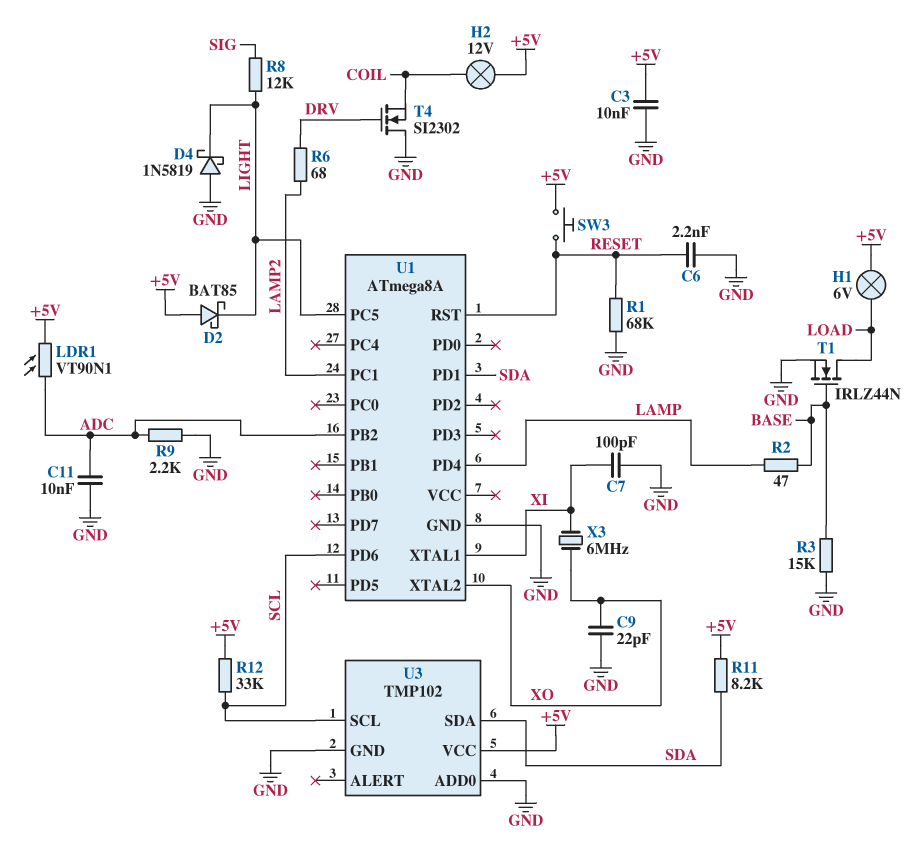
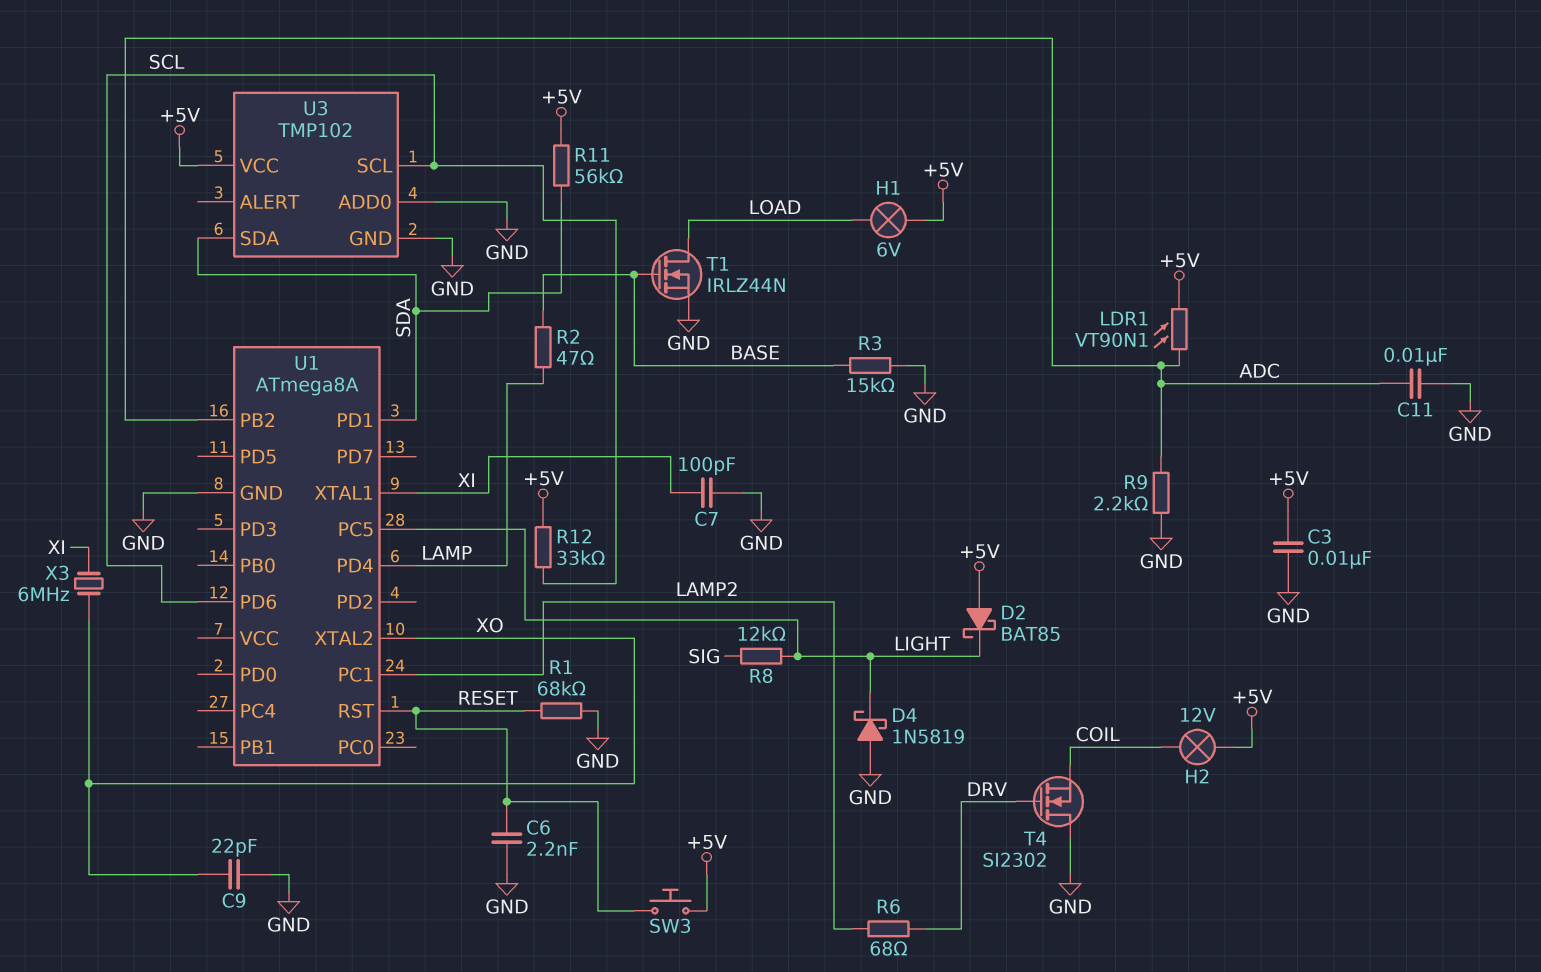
R11: 8.2k (+5V, SDA) -> 56k (+5V, SDA)

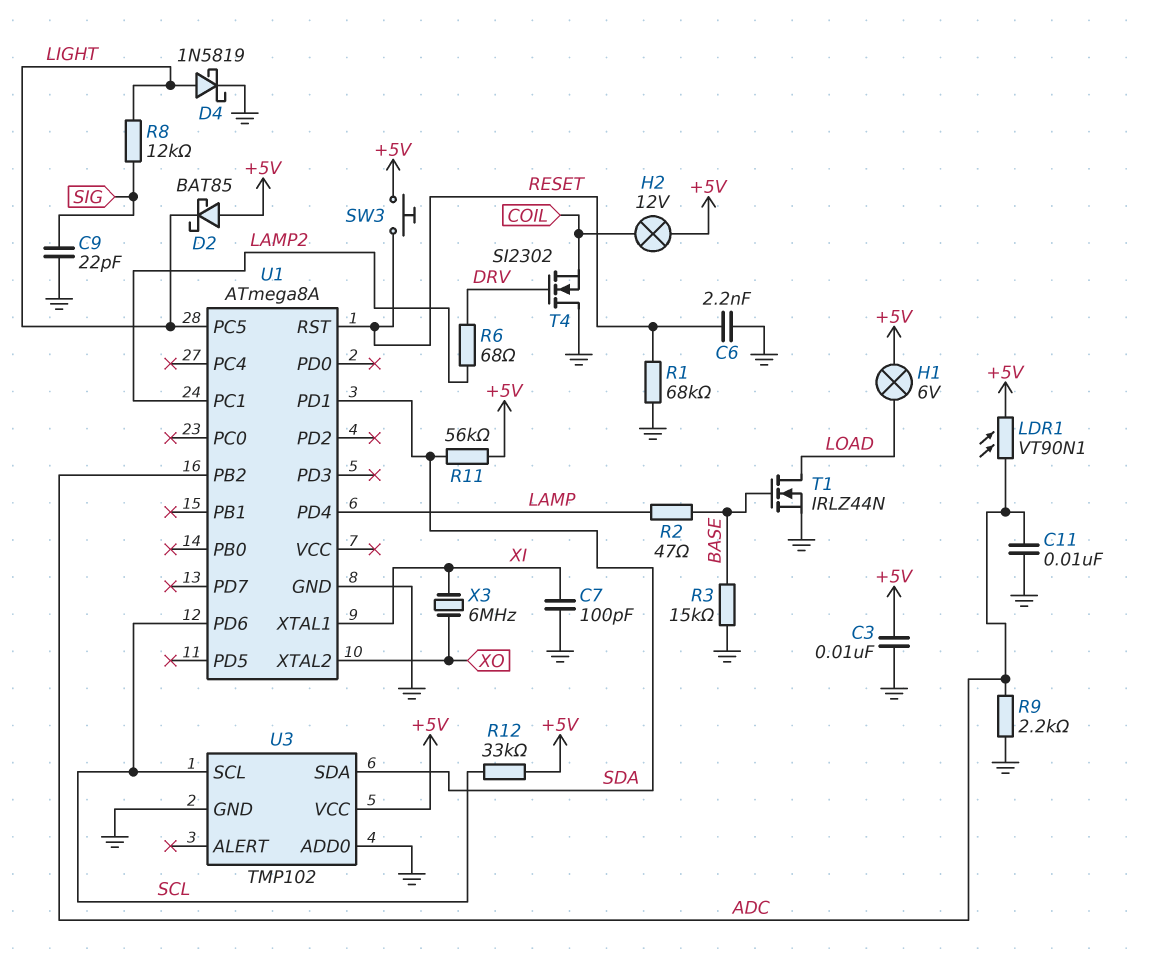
C9: 22pF (GND, XO) -> 22pF (GND, SIG)
D4: schottky 1N5819 (A GND, K LIGHT) -> schottky 1N5819 (A LIGHT, K GND)

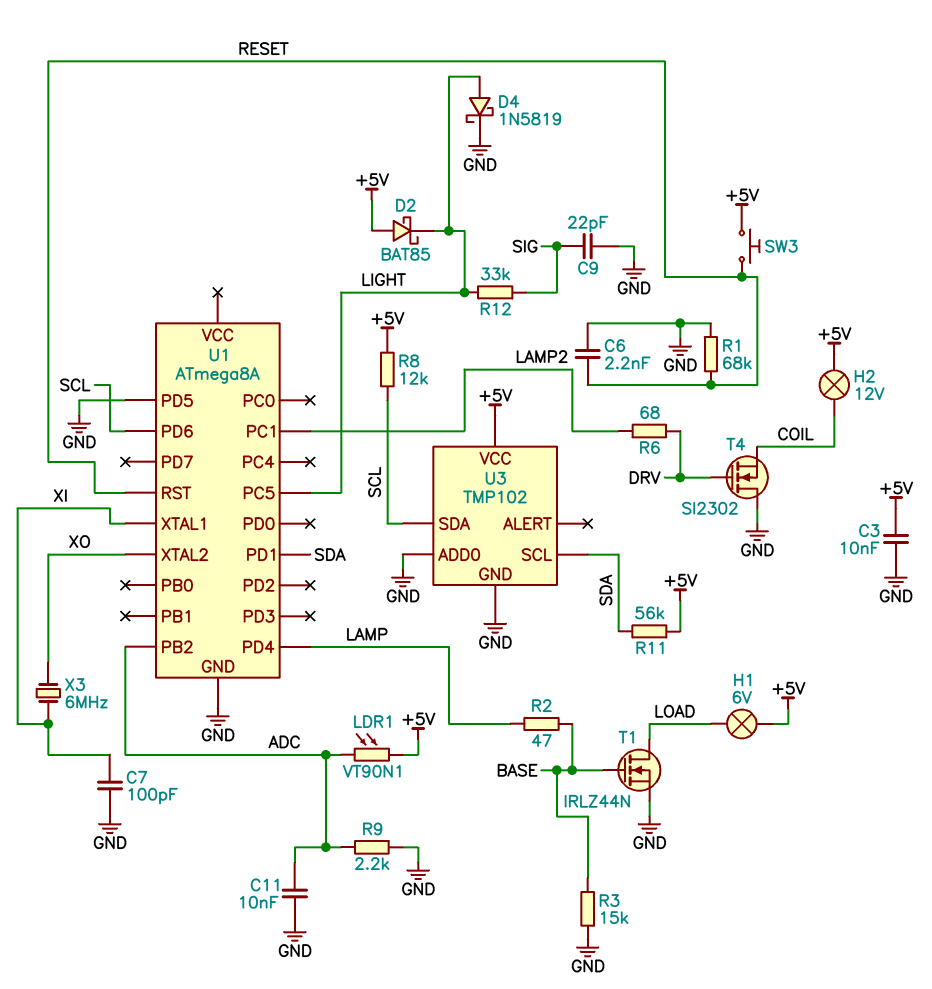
R8: 12k (LIGHT, SIG) -> 12k (+5V, SCL)
R12: 33k (+5V, SCL) -> 33k (LIGHT, SIG)
U1 pin PD5: none -> GND
U3 pin SCL: SCL -> SDA
U3 pin SDA: SDA -> SCL

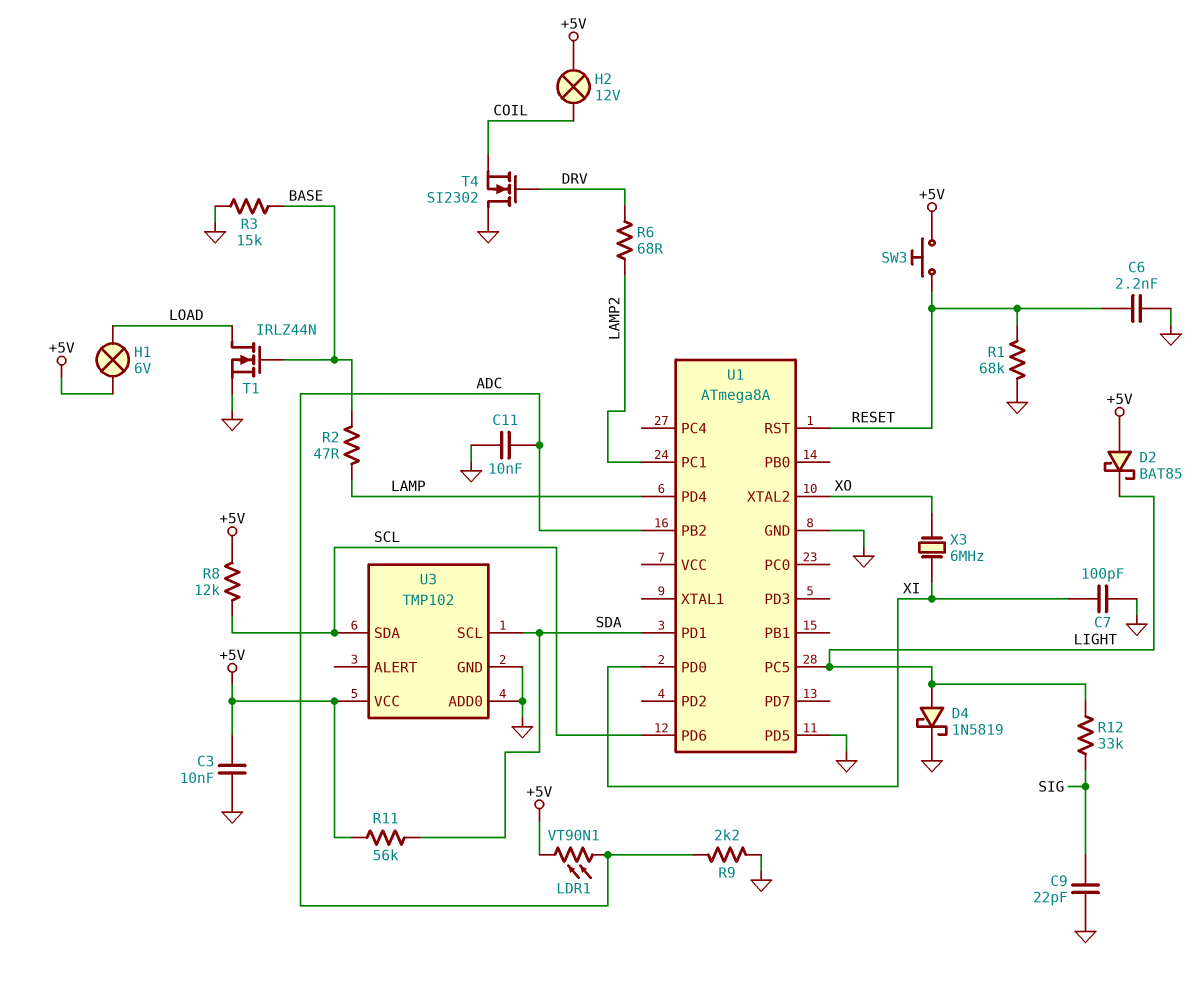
U1 pin PD0: none -> XI
U1 pin XTAL1: XI -> none

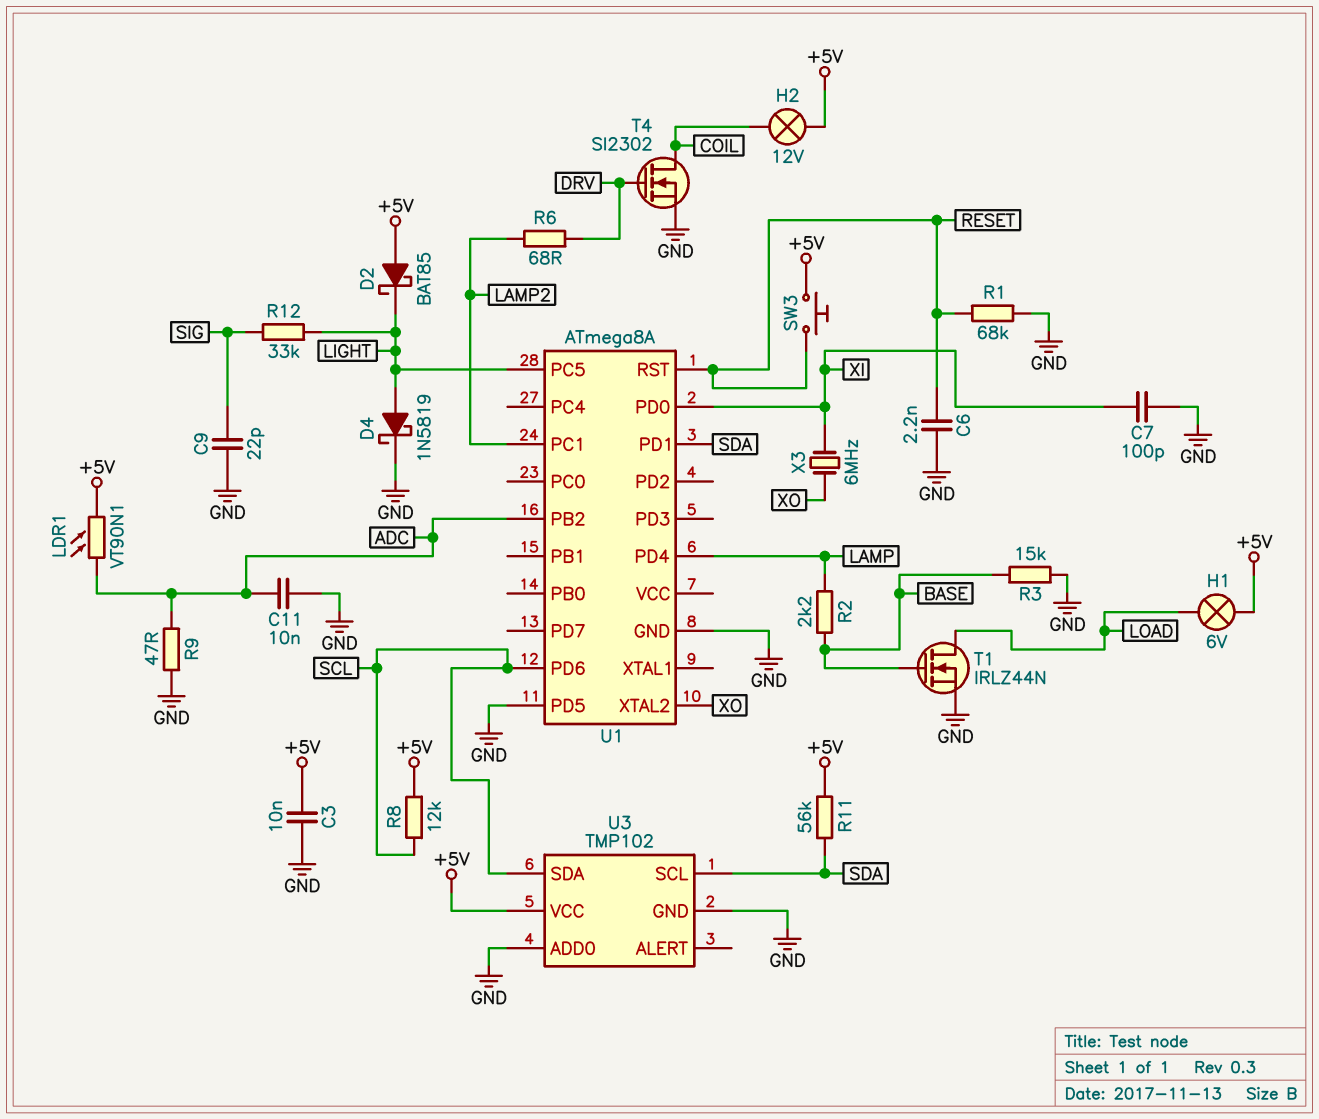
R2: 47 (BASE, LAMP) -> 2.2k (BASE, LAMP)
R9: 2.2k (ADC, GND) -> 47 (ADC, GND)
T4: NMOS SI2302 (G DRV, D GND, S COIL) -> NMOS SI2302 (G DRV, D COIL, S GND)

